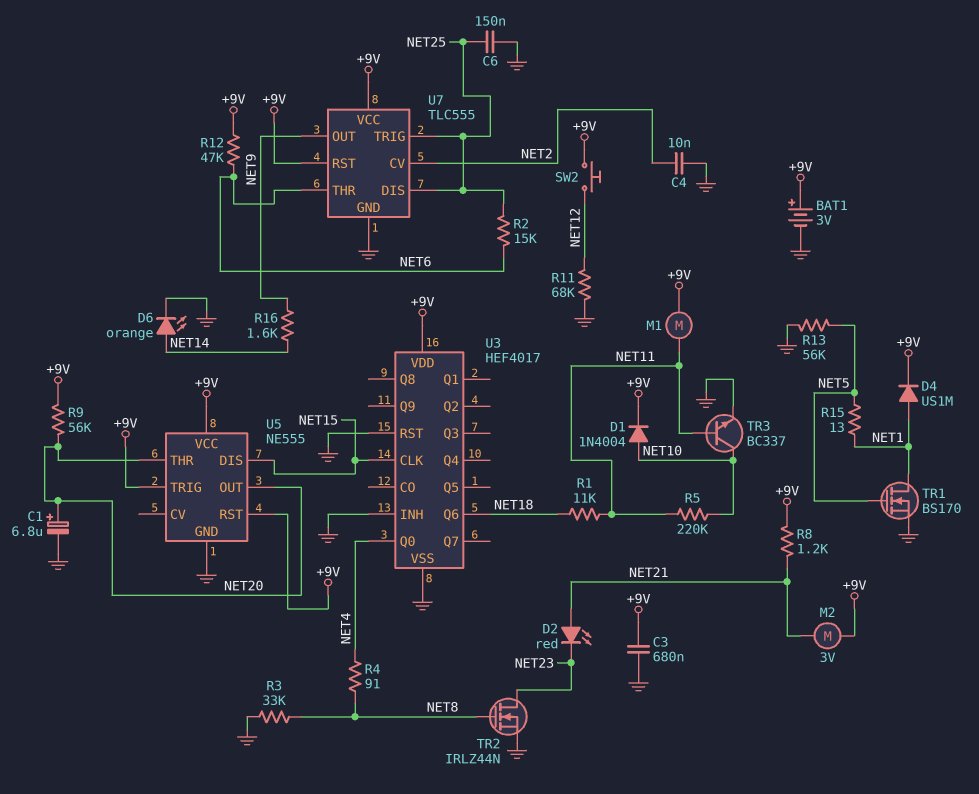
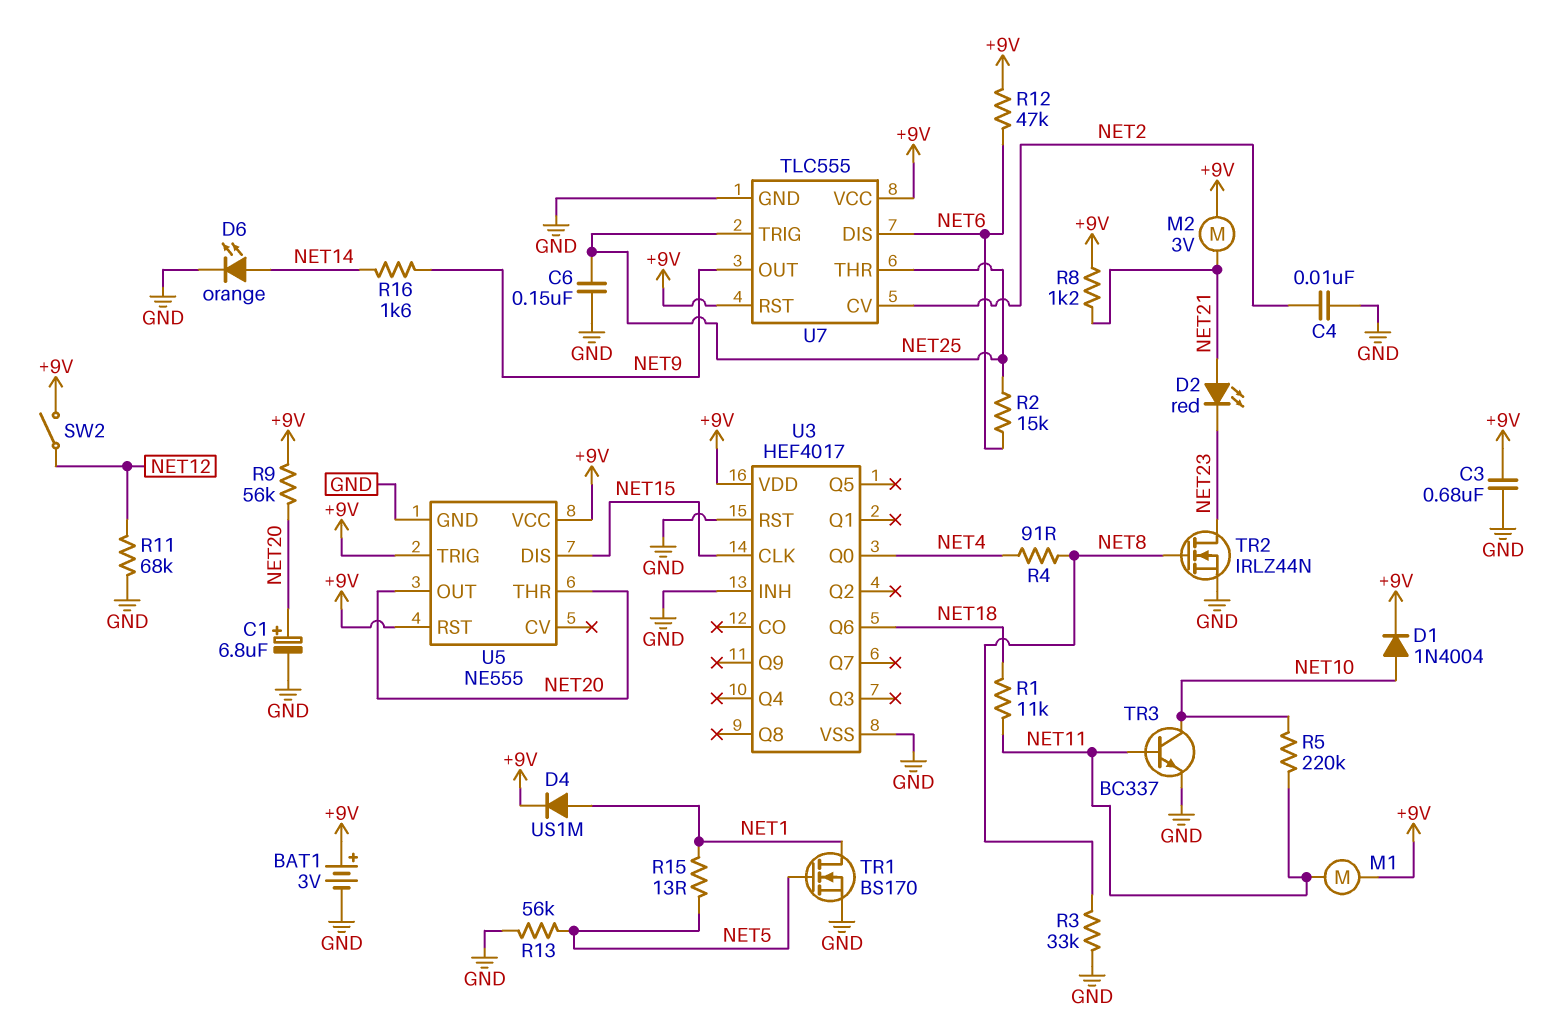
SW2: button (+9V, NET12) -> switch (+9V, NET12)
U7 pin DIS: NET25 -> NET6
U7 pin THR: NET6 -> NET25

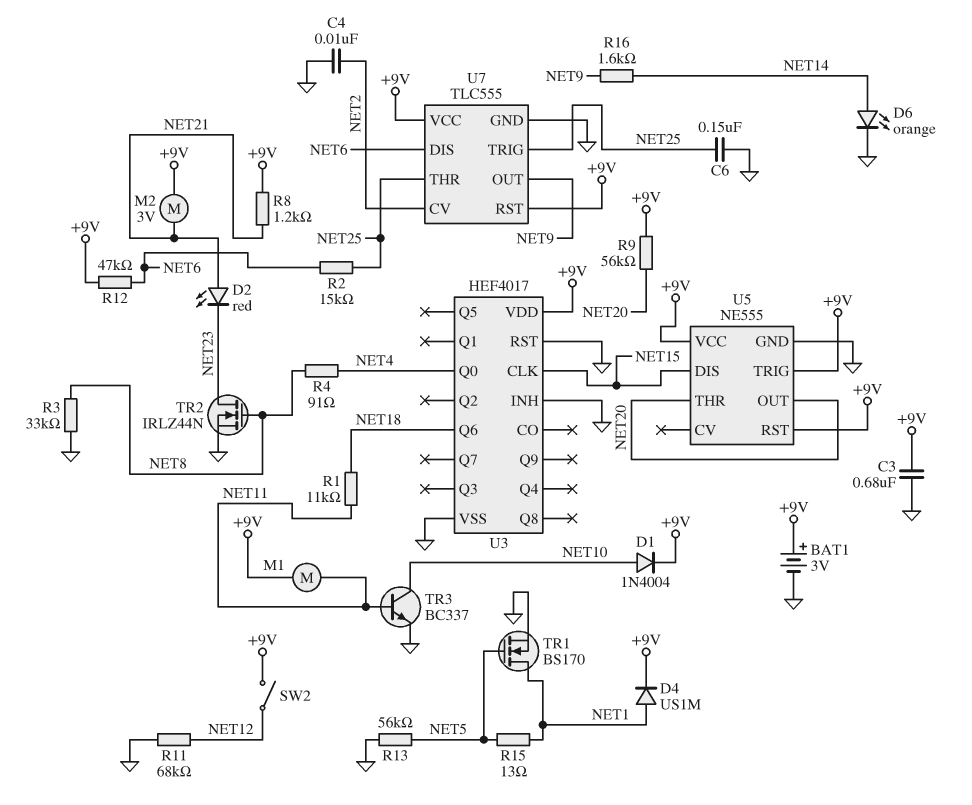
C1: 6.8uF (plus NET20, minus GND) -> none
R5: 220k (NET10, NET11) -> none

